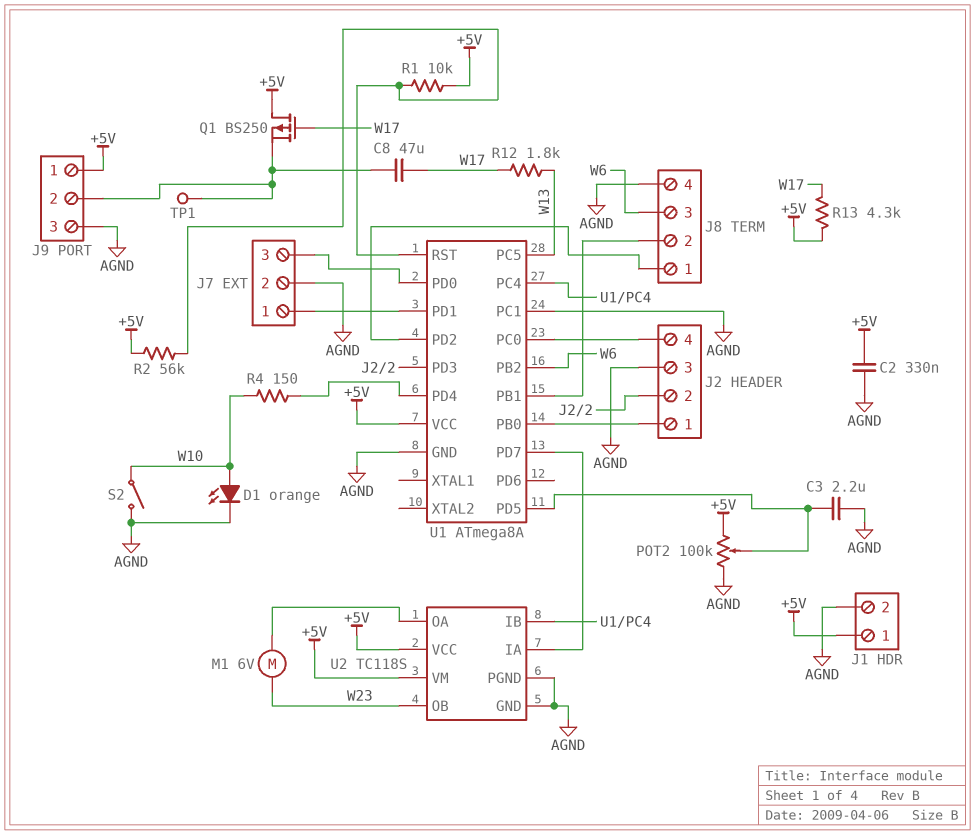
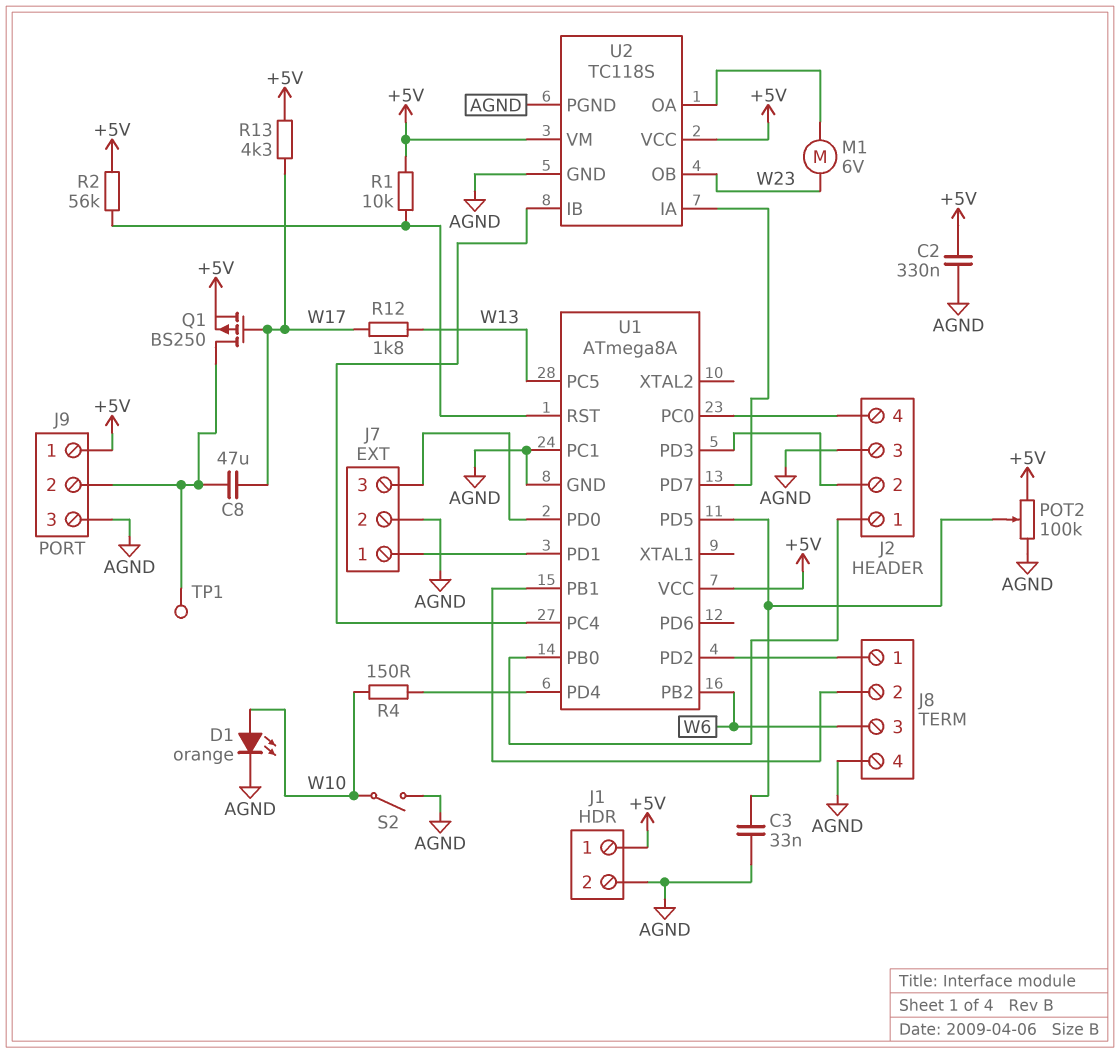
C3: 2.2uF (AGND, U1/PD5) -> 33nF (AGND, U1/PD5)
Q1: PMOS BS250 (G W17, D +5V, S J9/2) -> PMOS BS250 (G W17, D J9/2, S +5V)

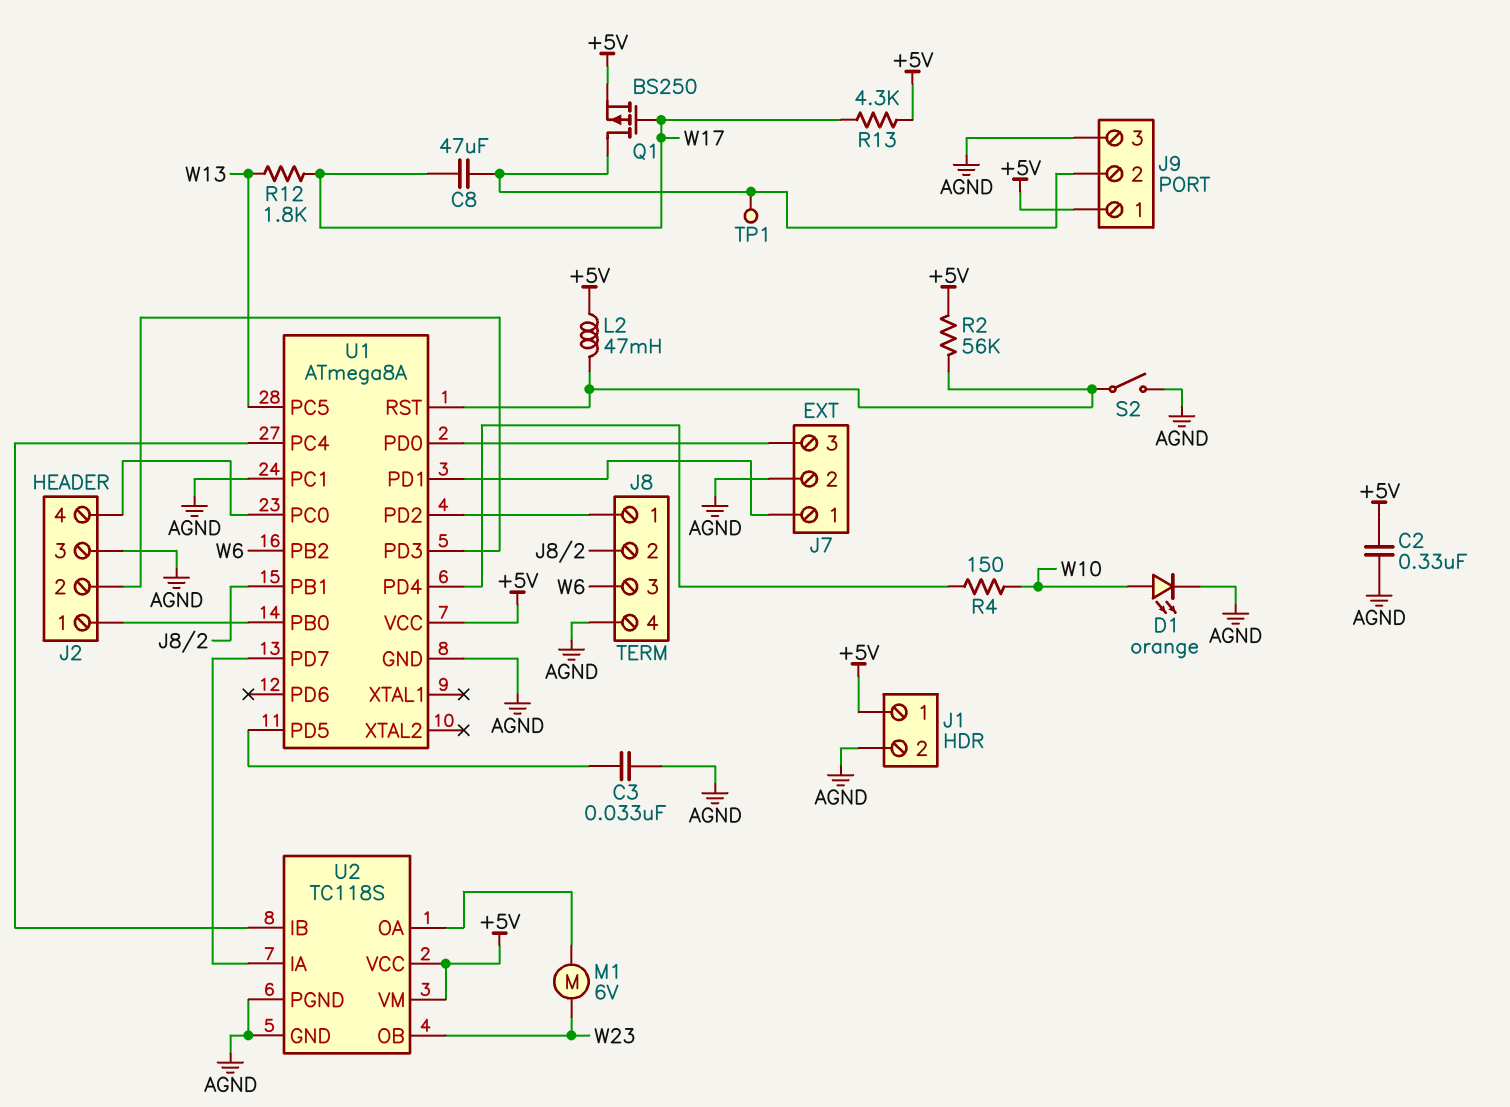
L2: none -> 47mH (+5V, U1/RST)
POT2: 100k (+5V, AGND, wiper U1/PD5) -> none
R1: 10k (+5V, U1/RST) -> none
S2: switch (AGND, W10) -> switch (AGND, U1/RST)

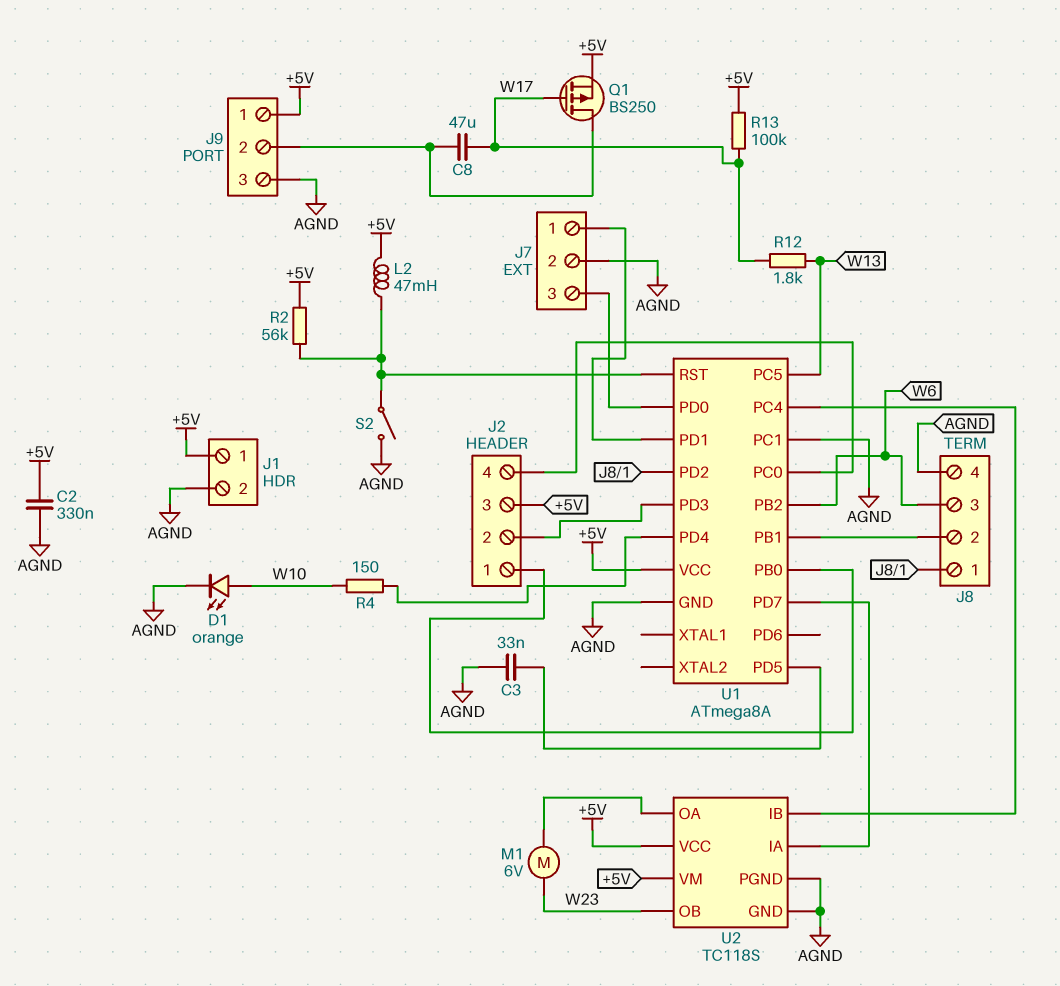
J2 pin 3: AGND -> +5V
R13: 4.3k (+5V, W17) -> 100k (+5V, W17)
TP1: test point (J9/2) -> none

